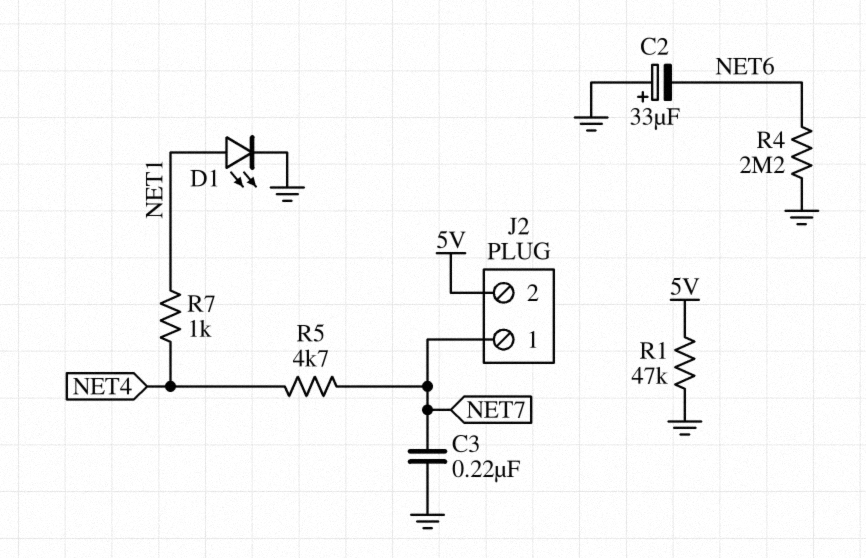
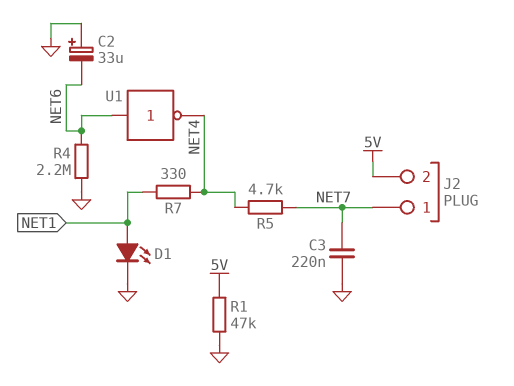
R7: 1k (NET1, NET4) -> 330 (NET1, NET4)
U1: none -> NOT (in NET6, out NET4)

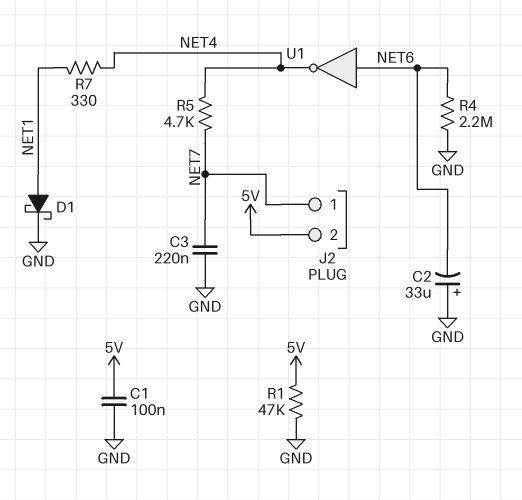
C1: none -> 100nF (5V, GND)
D1: LED (A NET1, K GND) -> schottky (A NET1, K GND)

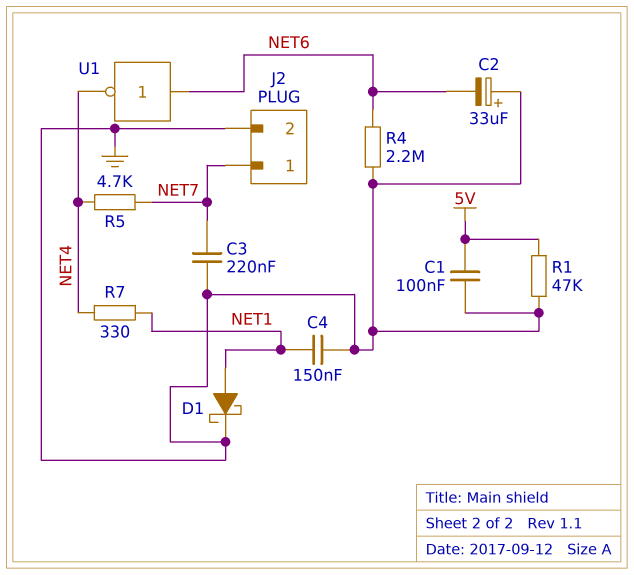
C4: none -> 150nF (GND, NET1)
J2 pin 2: 5V -> GND

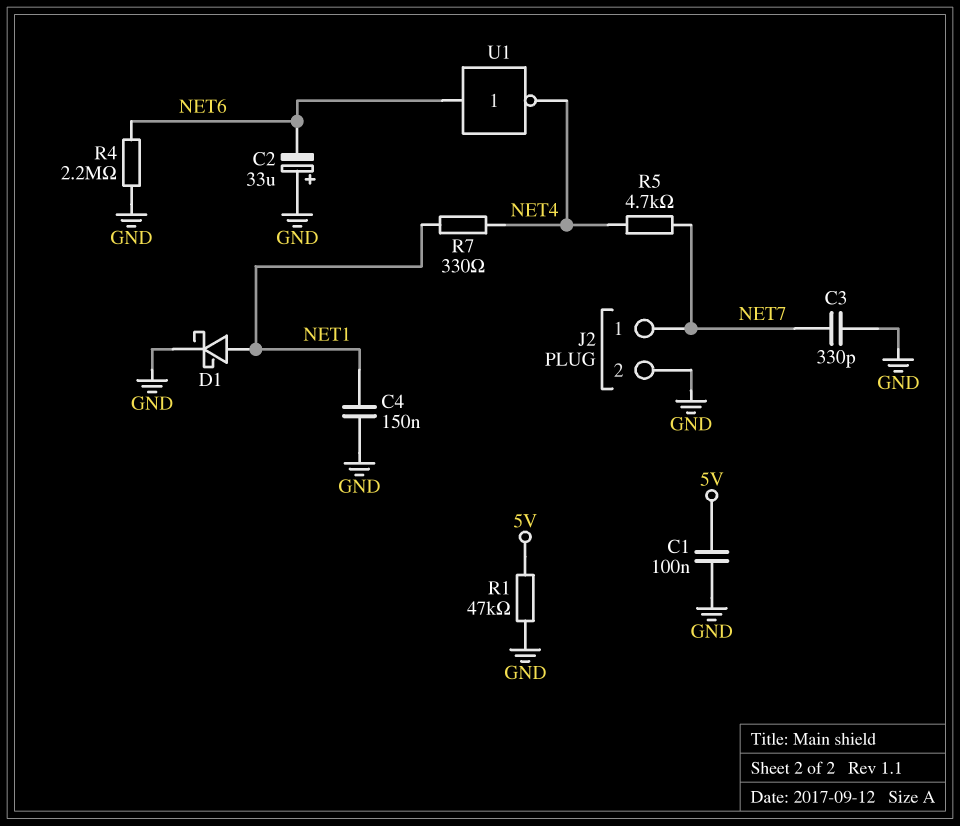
C3: 220nF (GND, NET7) -> 330pF (GND, NET7)

